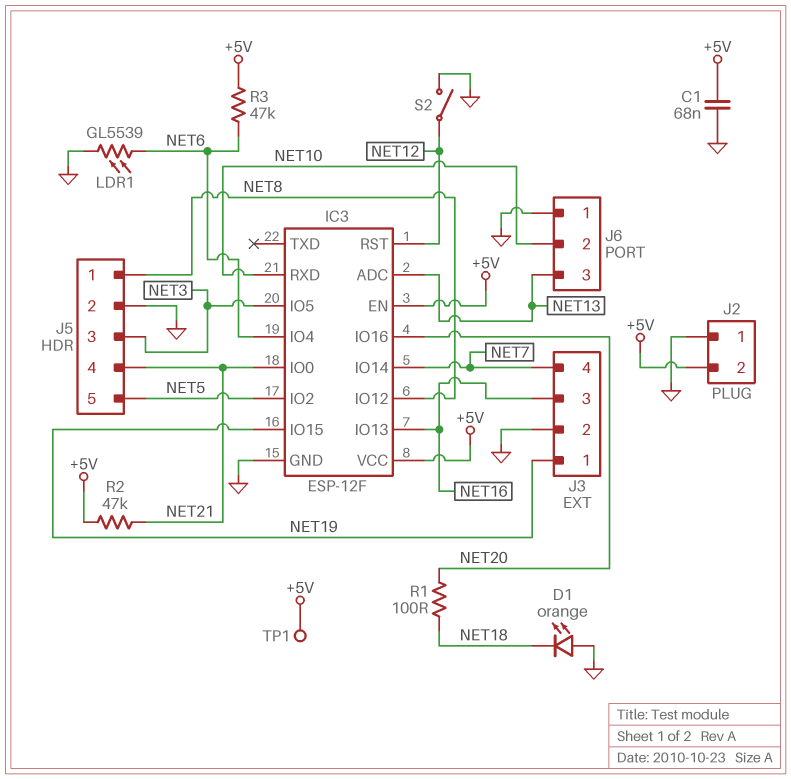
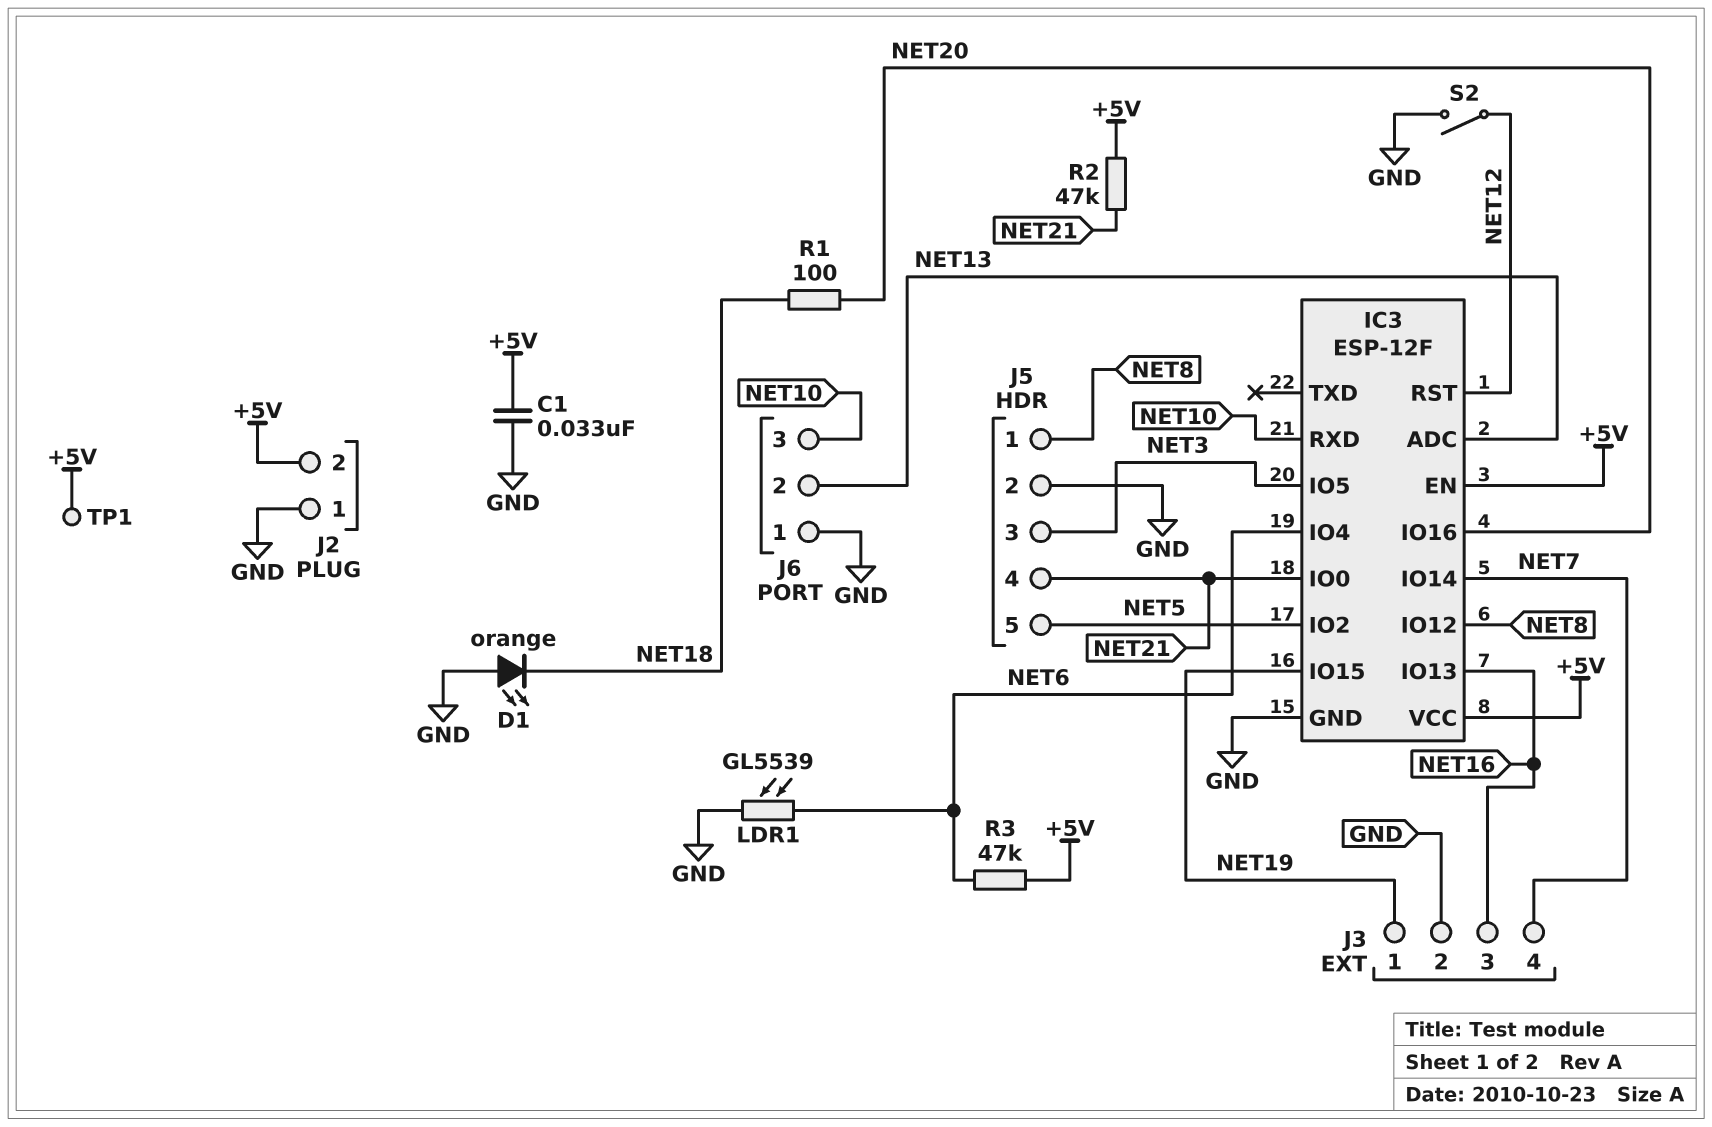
C1: 68nF (+5V, GND) -> 33nF (+5V, GND)
J6 pin 2: NET10 -> NET13
J6 pin 3: NET13 -> NET10

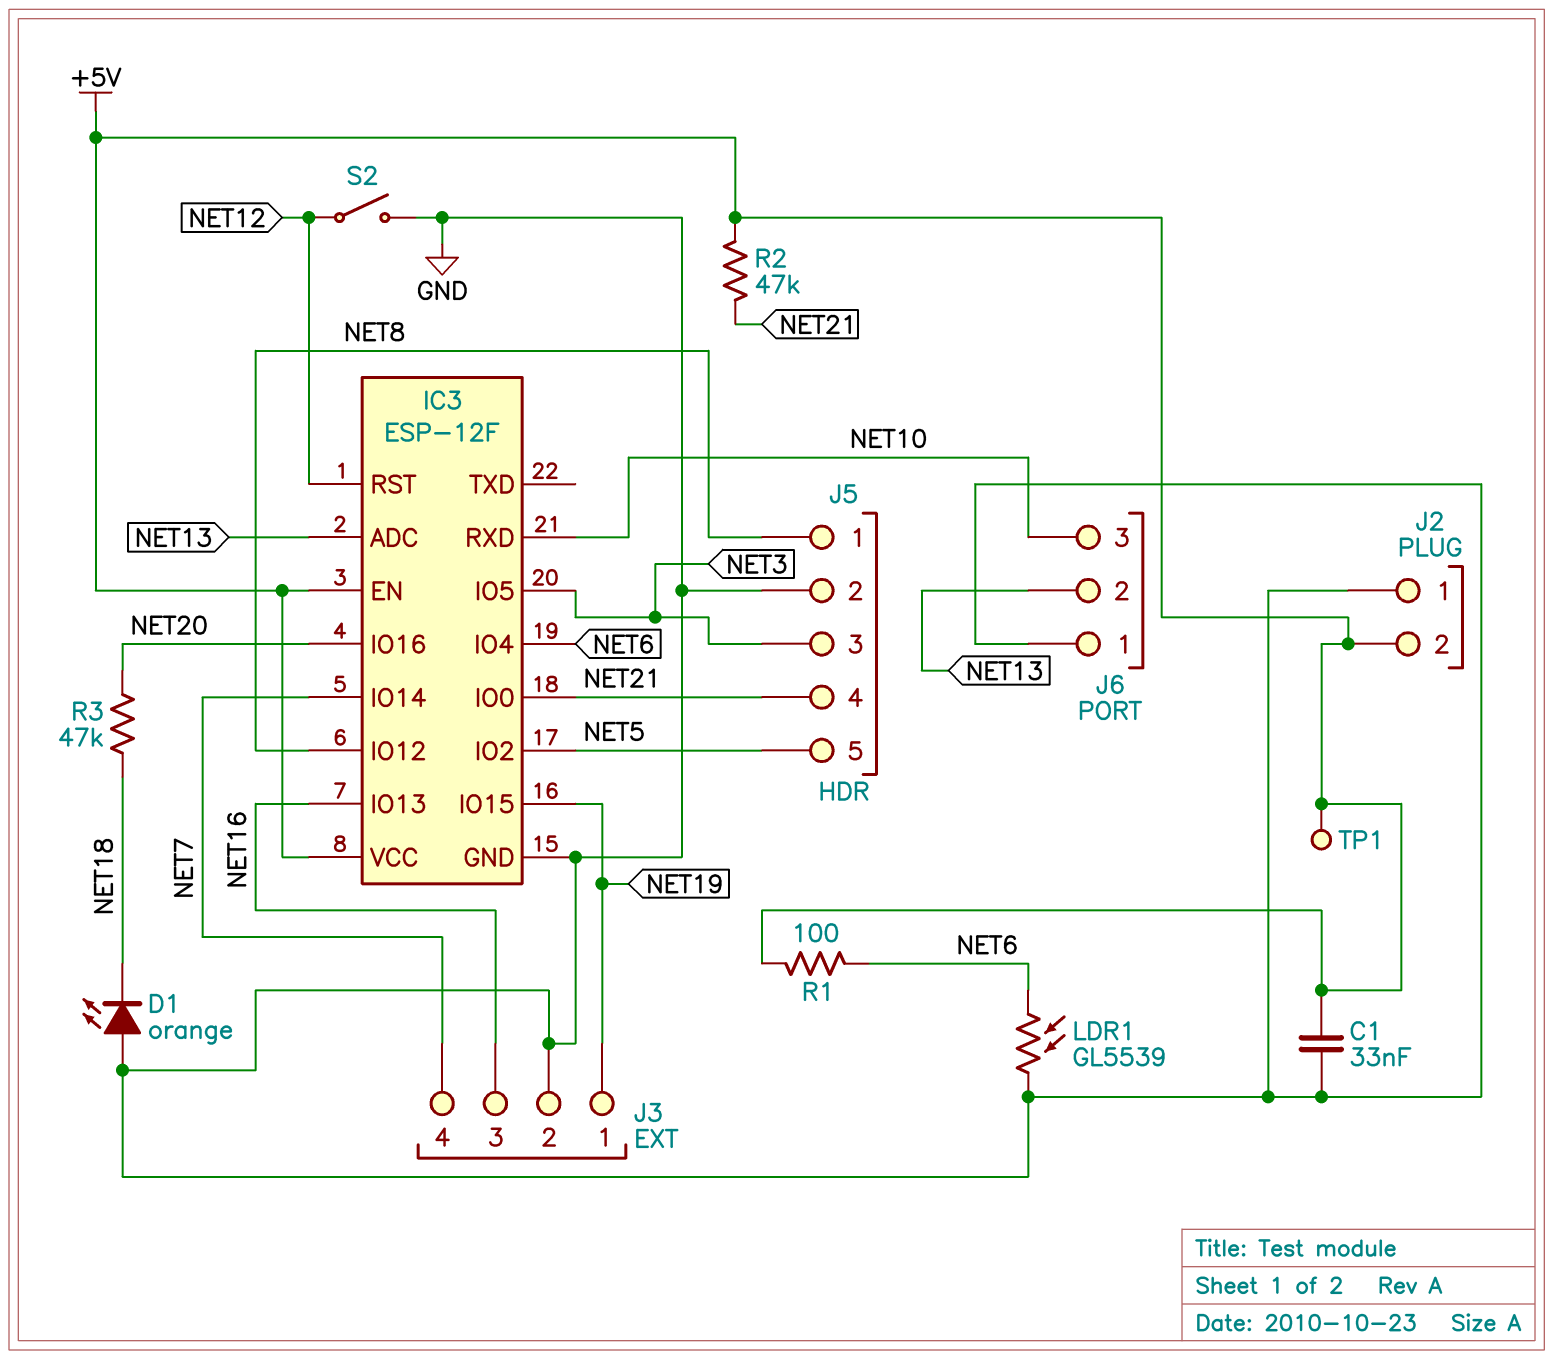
R1: 100 (NET18, NET20) -> 100 (+5V, NET6)
R3: 47k (+5V, NET6) -> 47k (NET18, NET20)

